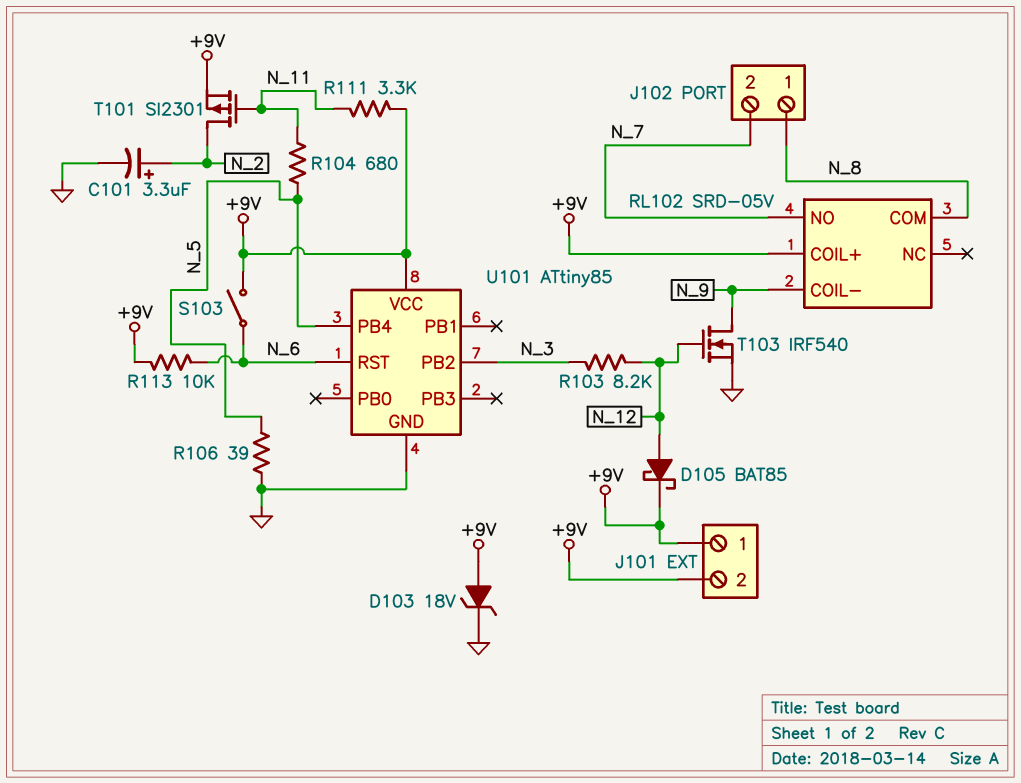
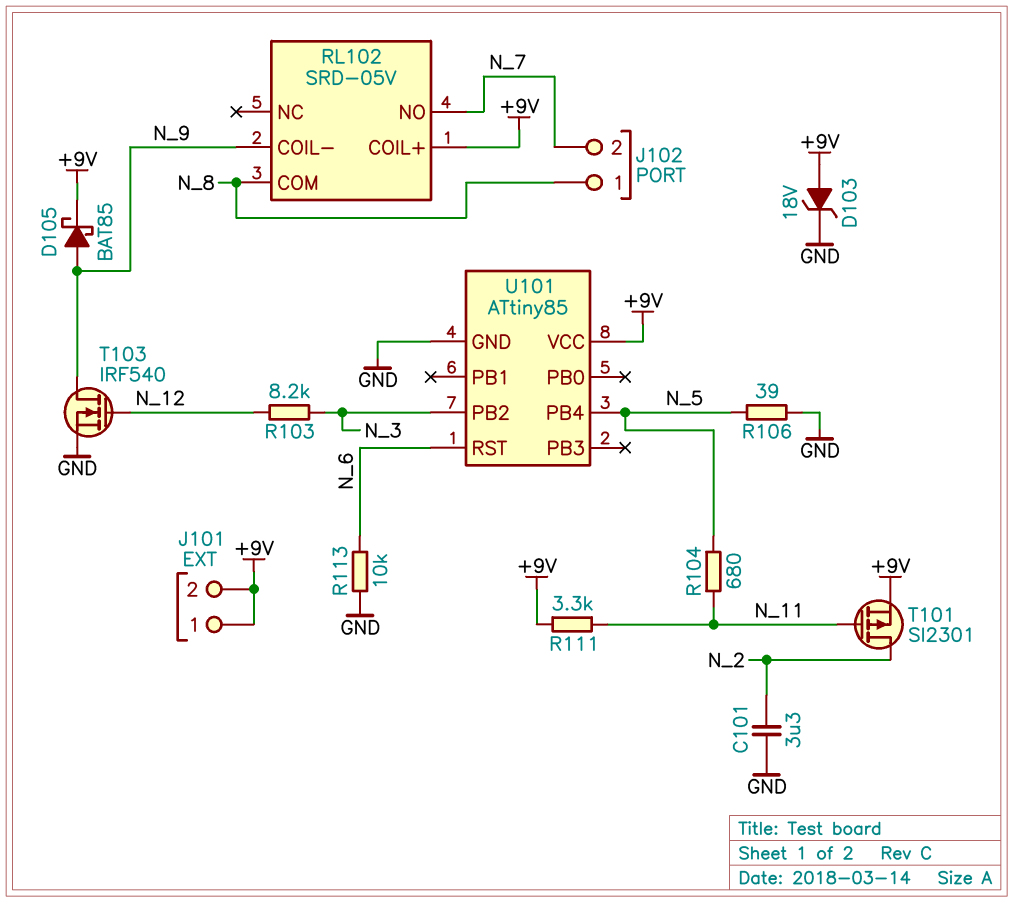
C101: 3.3uF (plus N_2, minus GND) -> 3.3uF (GND, N_2)
D105: schottky BAT85 (A N_12, K +9V) -> schottky BAT85 (A N_9, K +9V)
R113: 10k (+9V, N_6) -> 10k (GND, N_6)
S103: switch (+9V, N_6) -> none

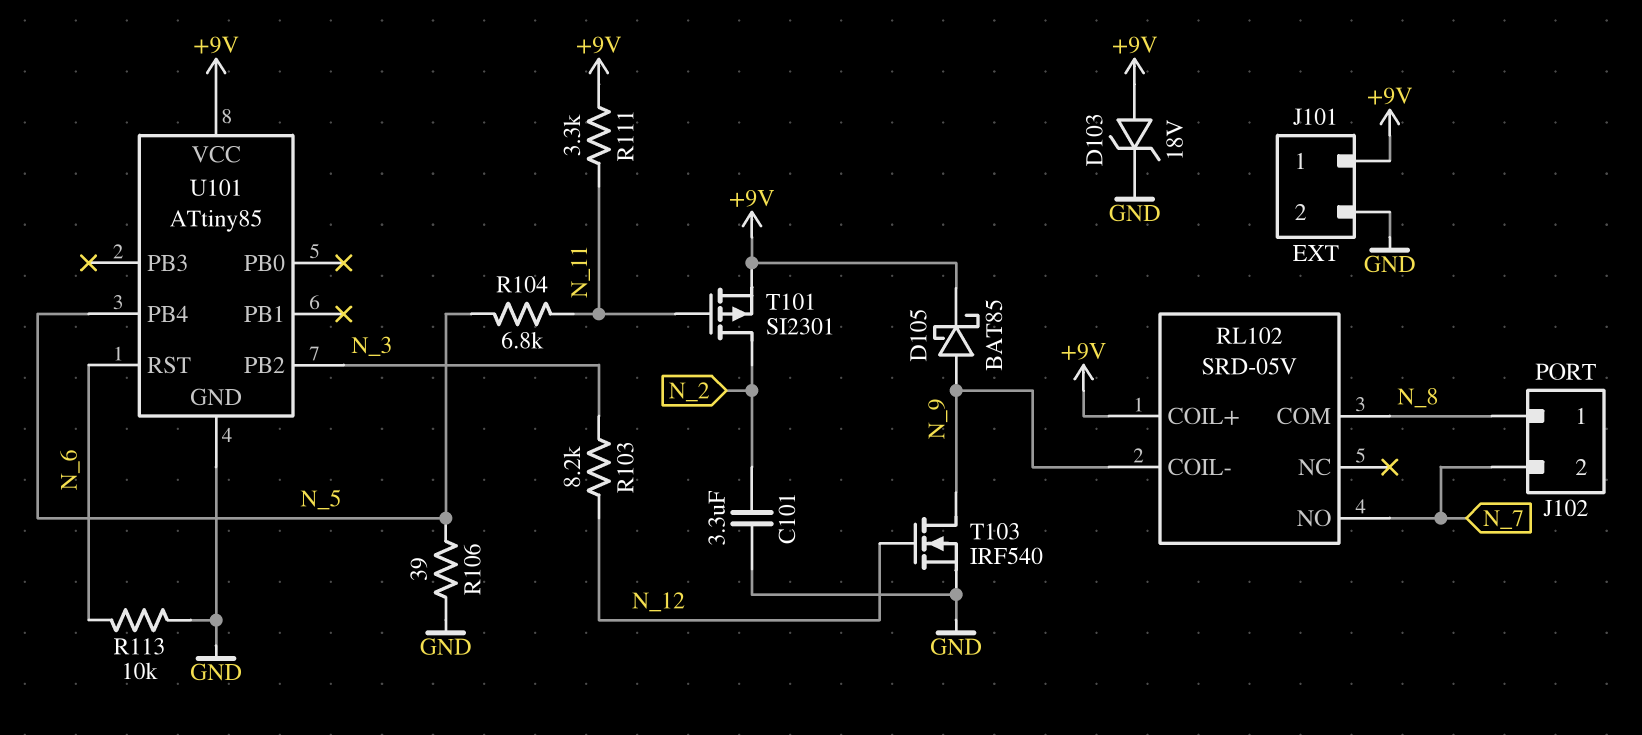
J101 pin 2: +9V -> GND
R104: 680 (N_5, N_11) -> 6.8k (N_5, N_11)

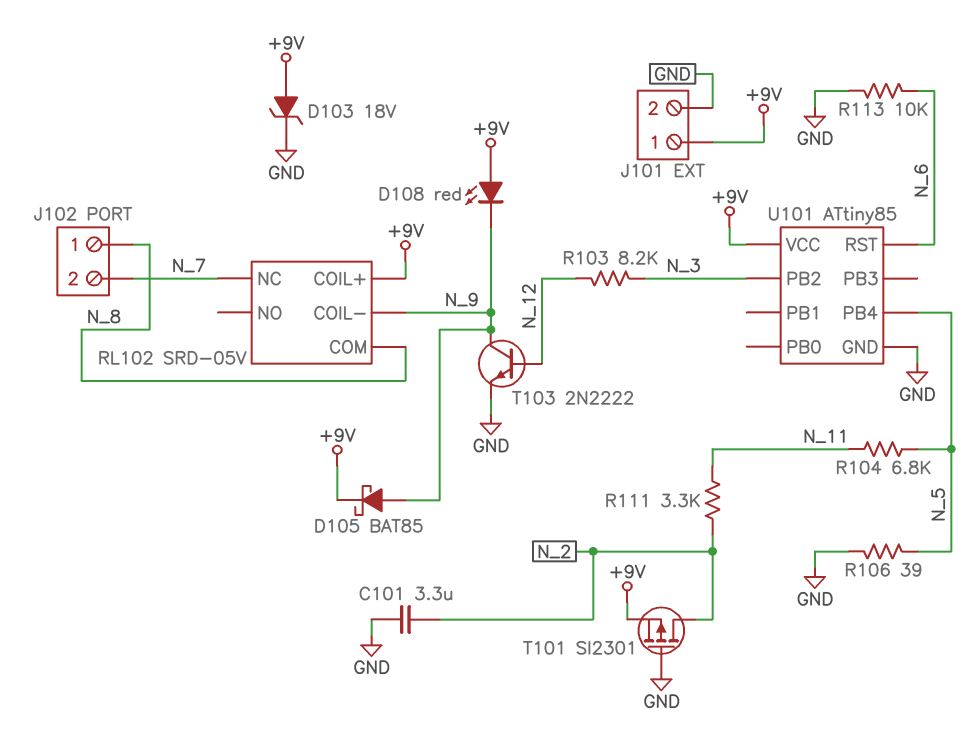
D108: none -> LED red (A +9V, K N_9)
R111: 3.3k (+9V, N_11) -> 3.3k (N_2, N_11)
RL102 pin NC: none -> N_7
RL102 pin NO: N_7 -> none
T101: PMOS SI2301 (G N_11, D N_2, S +9V) -> PMOS SI2301 (G GND, D N_2, S +9V)
T103: NMOS IRF540 (G N_12, D N_9, S GND) -> NPN 2N2222 (B N_12, C N_9, E GND)

